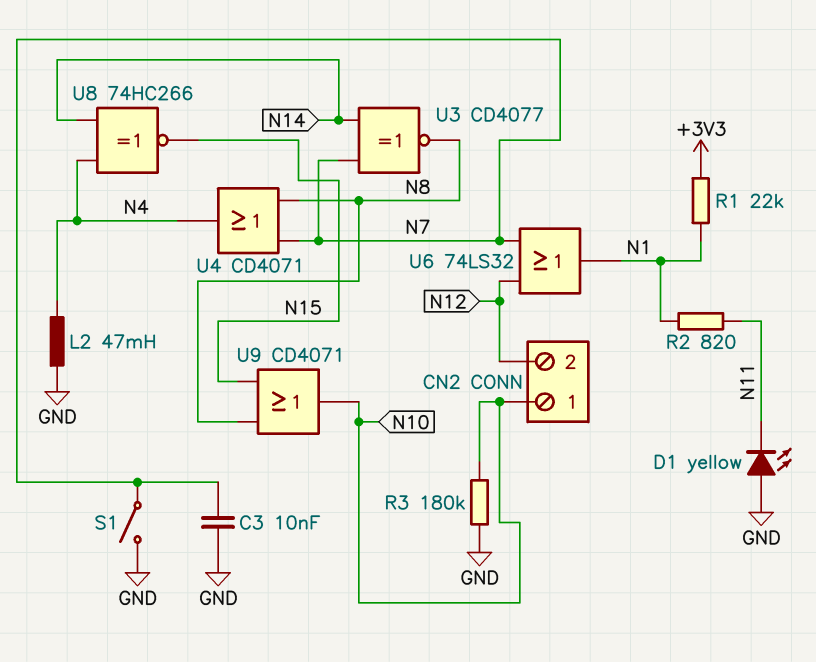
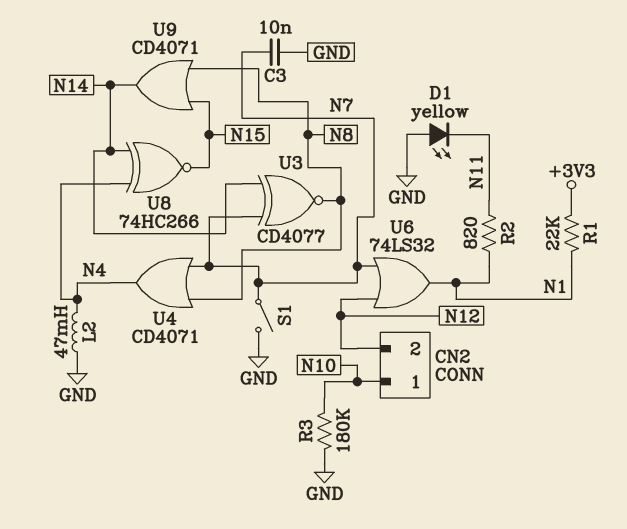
U9: OR CD4071 (in N8, in N15, out N10) -> OR CD4071 (in N8, in N15, out N14)

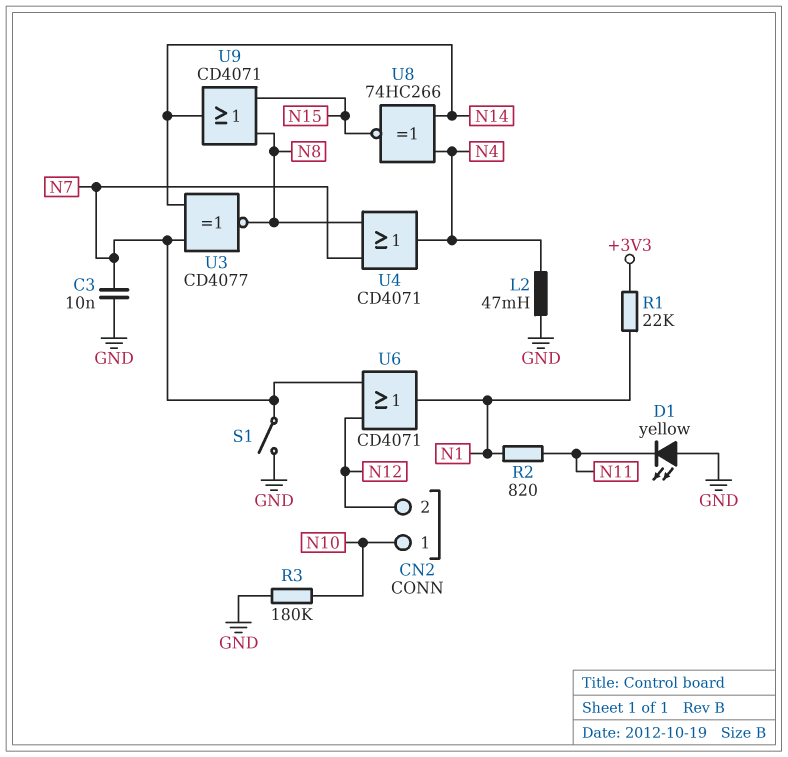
U6: OR 74LS32 (in N7, in N12, out N1) -> OR CD4071 (in N7, in N12, out N1)

